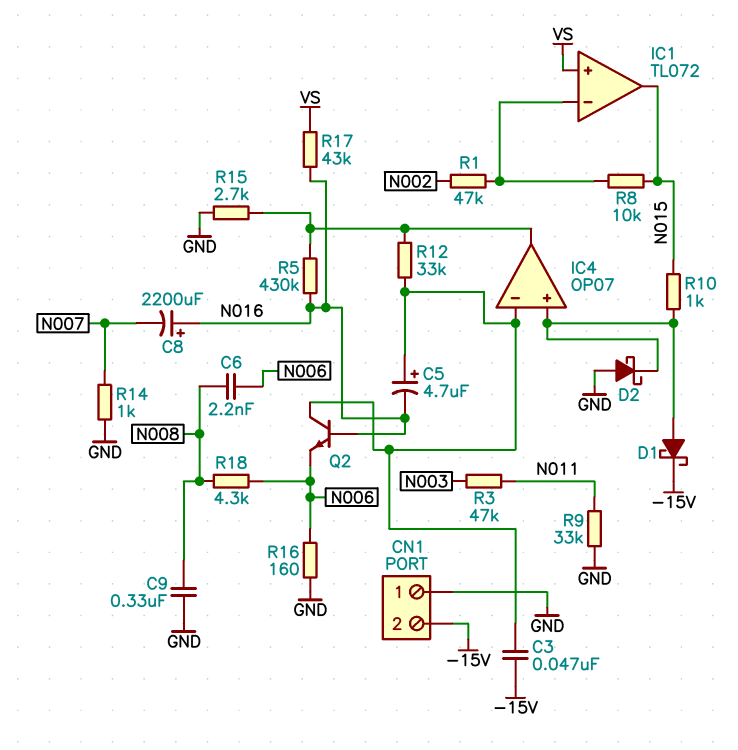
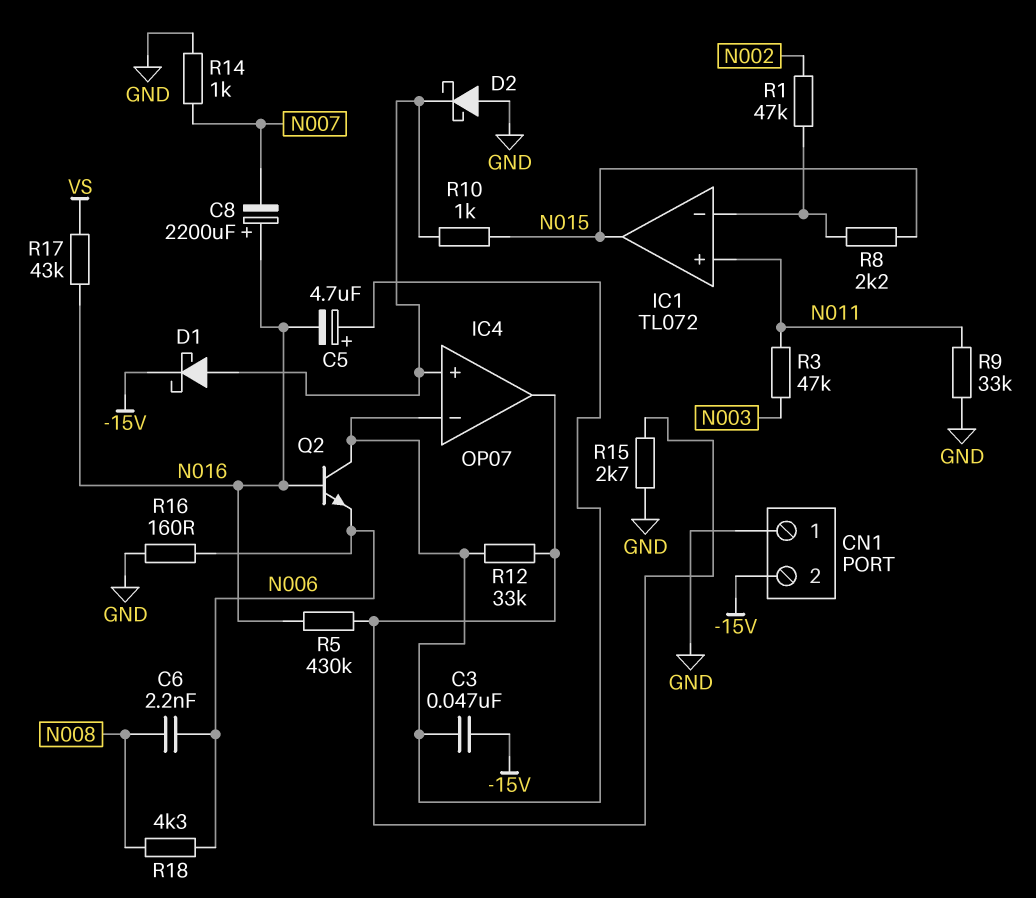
C9: 330nF (GND, N008) -> none
IC1 pin in+: VS -> N011
R8: 10k (IC1/in-, N015) -> 2.2k (IC1/in-, N015)

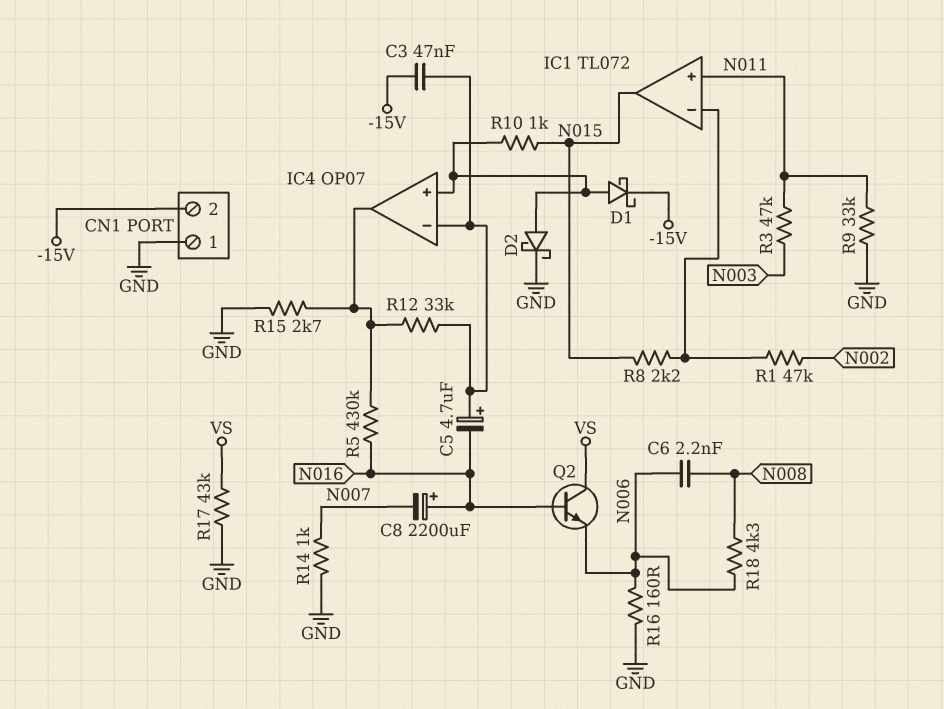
D2: schottky (A GND, K IC4/in+) -> schottky (A IC4/in+, K GND)
Q2: NPN (B N016, C IC4/in-, E N006) -> NPN (B N016, C VS, E N006)
R17: 43k (N016, VS) -> 43k (GND, VS)

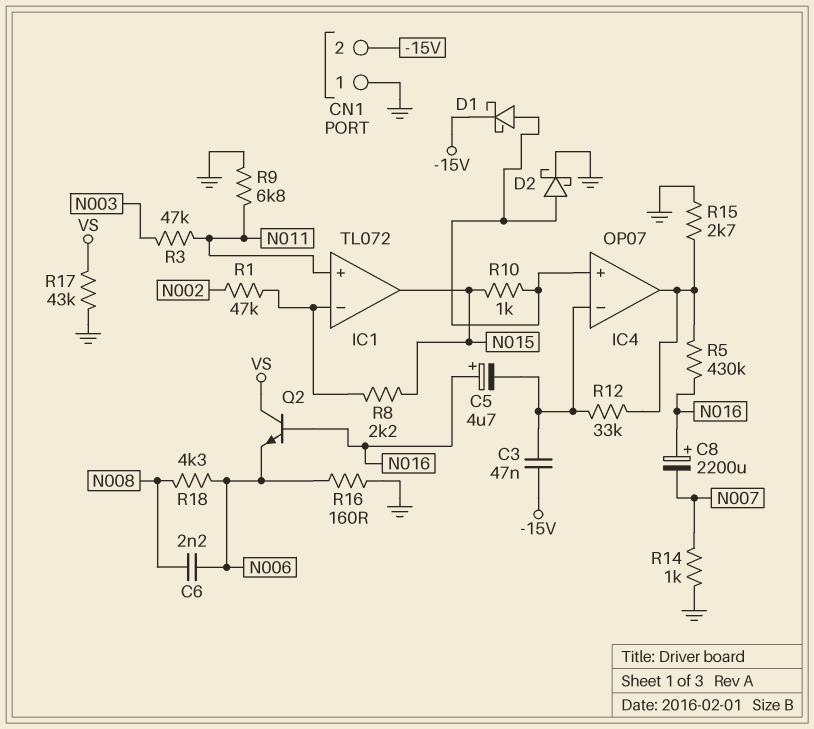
C5: 4.7uF (plus IC4/in-, minus N016) -> 4.7uF (plus N016, minus IC4/in-)
R9: 33k (GND, N011) -> 6.8k (GND, N011)

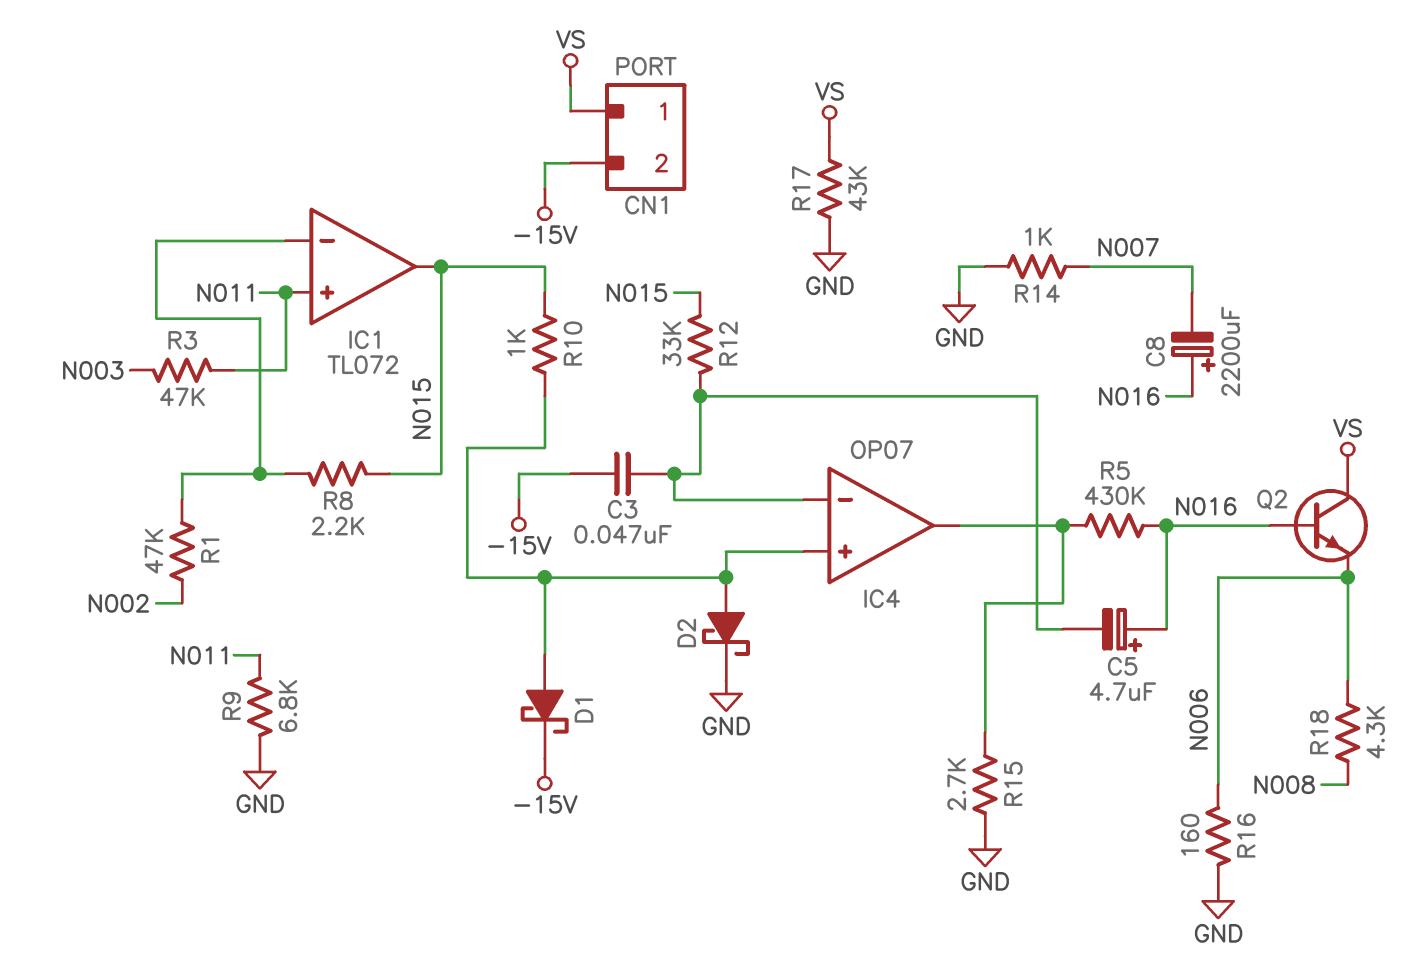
C6: 2.2nF (N006, N008) -> none
CN1 pin 1: GND -> VS
R12: 33k (IC4/in-, IC4/out) -> 33k (IC4/in-, N015)

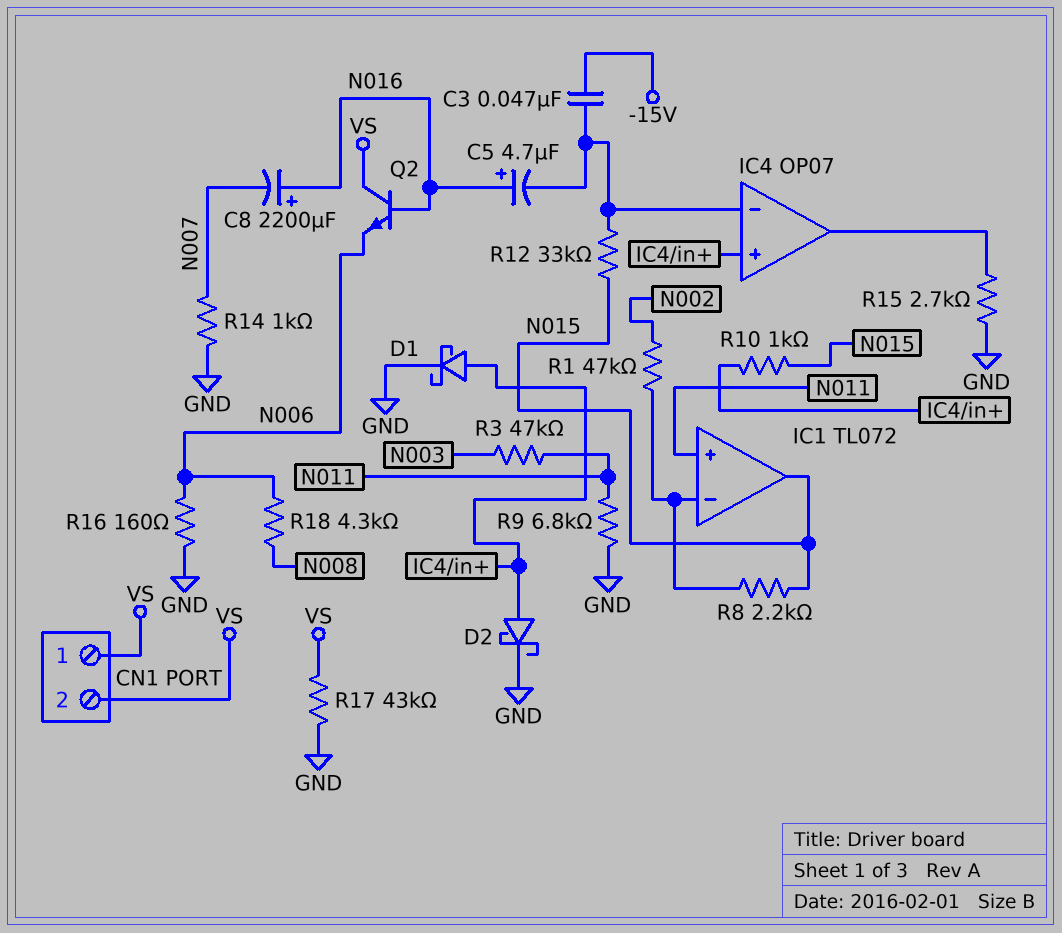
CN1 pin 2: -15V -> VS
D1: schottky (A IC4/in+, K -15V) -> schottky (A IC4/in+, K GND)
R5: 430k (IC4/out, N016) -> none

